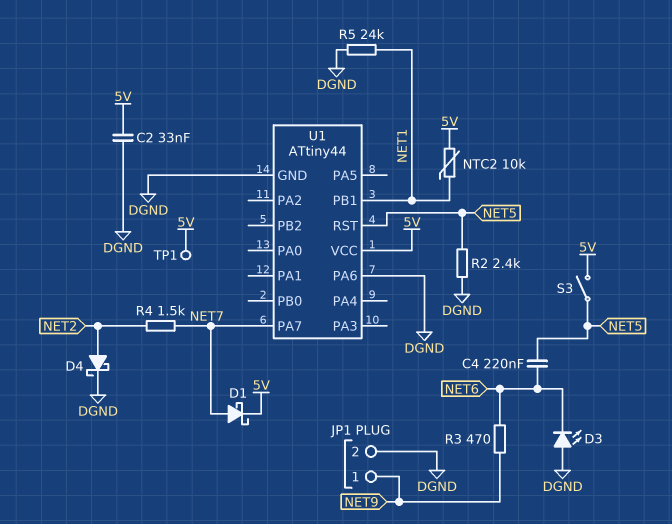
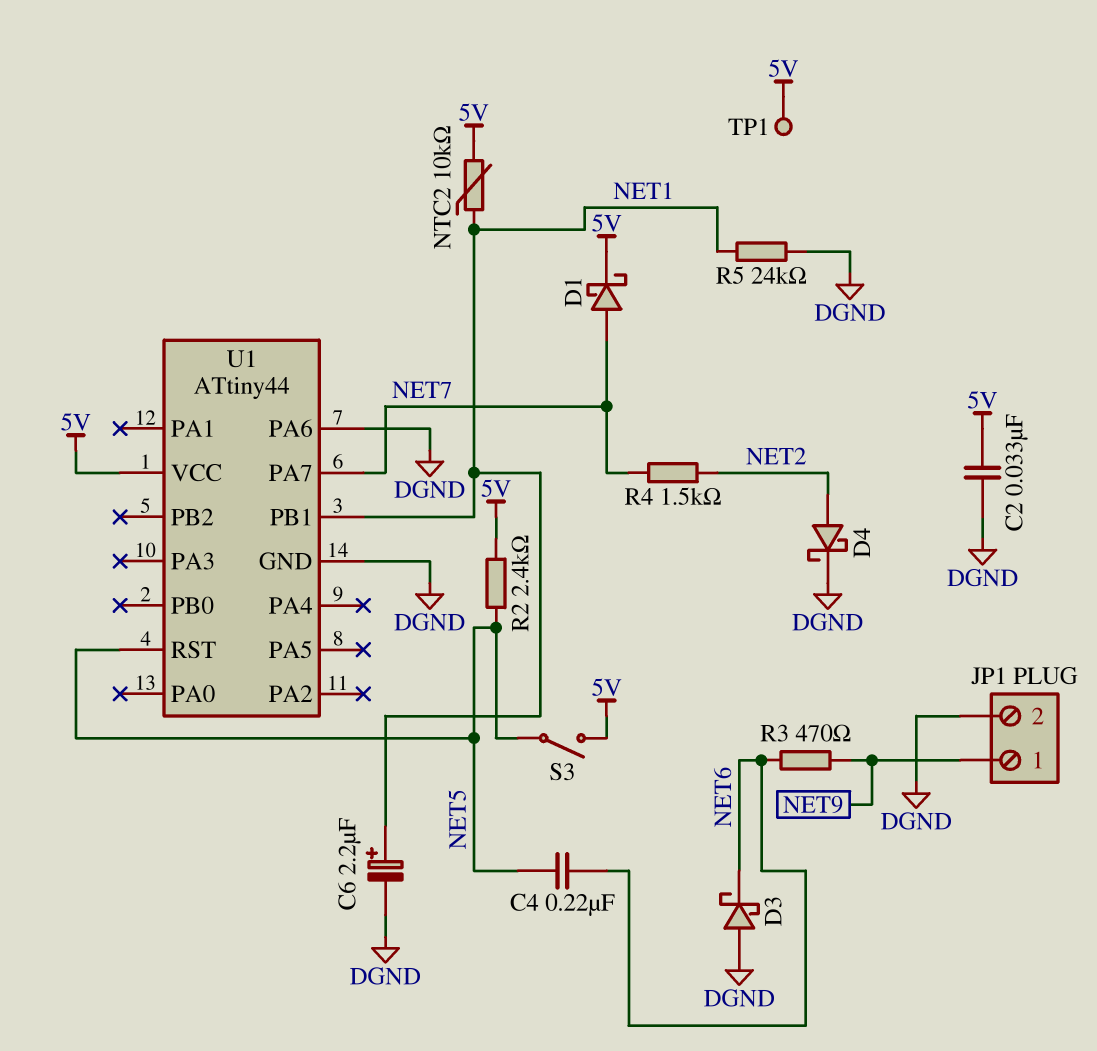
C6: none -> 2.2uF (plus NET1, minus DGND)
D3: LED (A DGND, K NET6) -> schottky (A DGND, K NET6)
R2: 2.4k (DGND, NET5) -> 2.4k (5V, NET5)

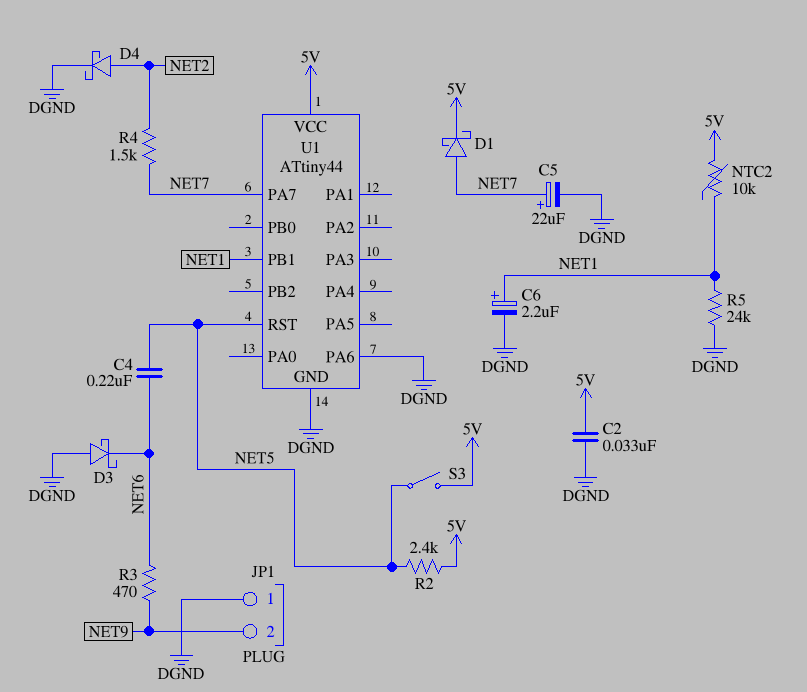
C5: none -> 22uF (plus NET7, minus DGND)
JP1 pin 1: NET9 -> DGND
JP1 pin 2: DGND -> NET9
TP1: test point (5V) -> none

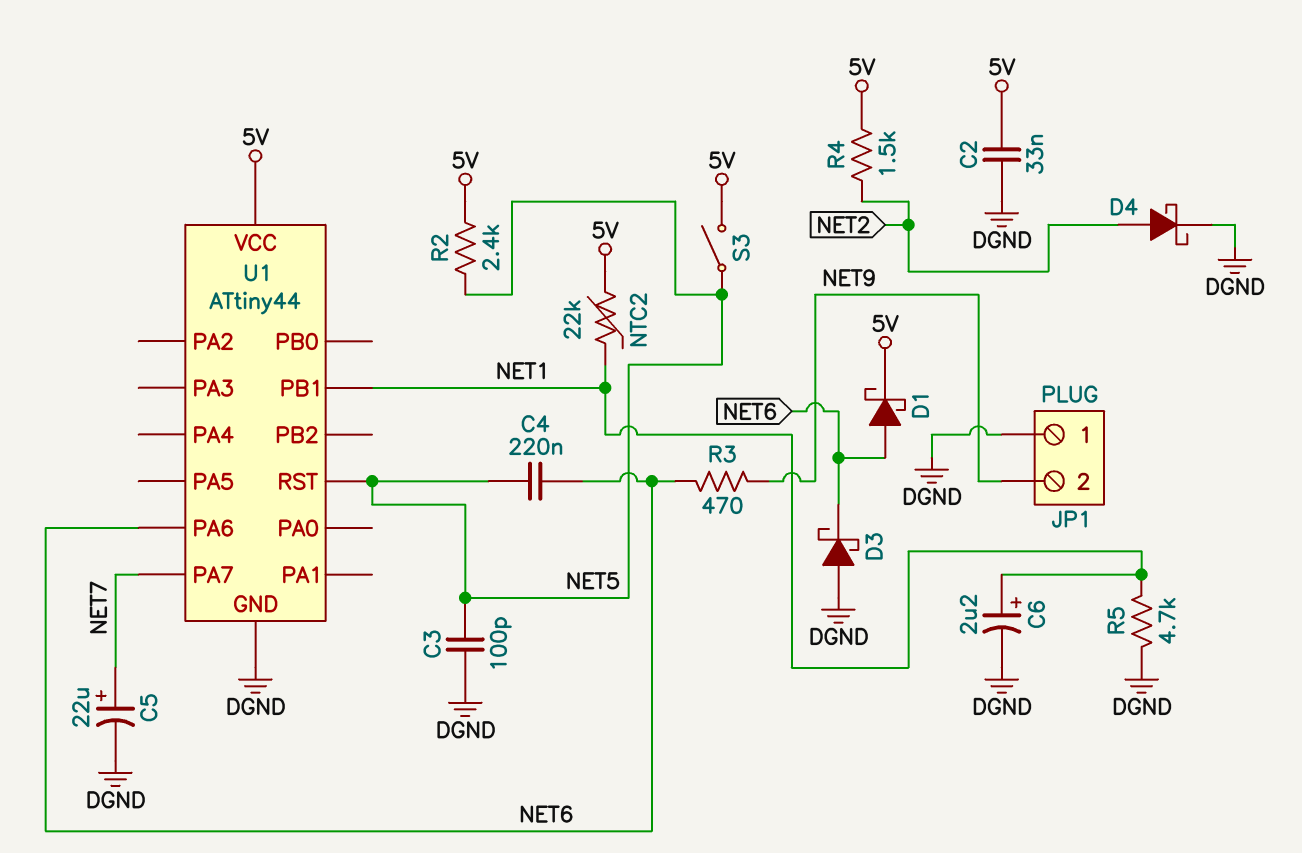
C3: none -> 100pF (DGND, NET5)
D1: schottky (A NET7, K 5V) -> schottky (A NET6, K 5V)
NTC2: 10k (5V, NET1) -> 22k (5V, NET1)
R4: 1.5k (NET2, NET7) -> 1.5k (5V, NET2)
R5: 24k (DGND, NET1) -> 4.7k (DGND, NET1)
U1 pin PA6: DGND -> NET6

